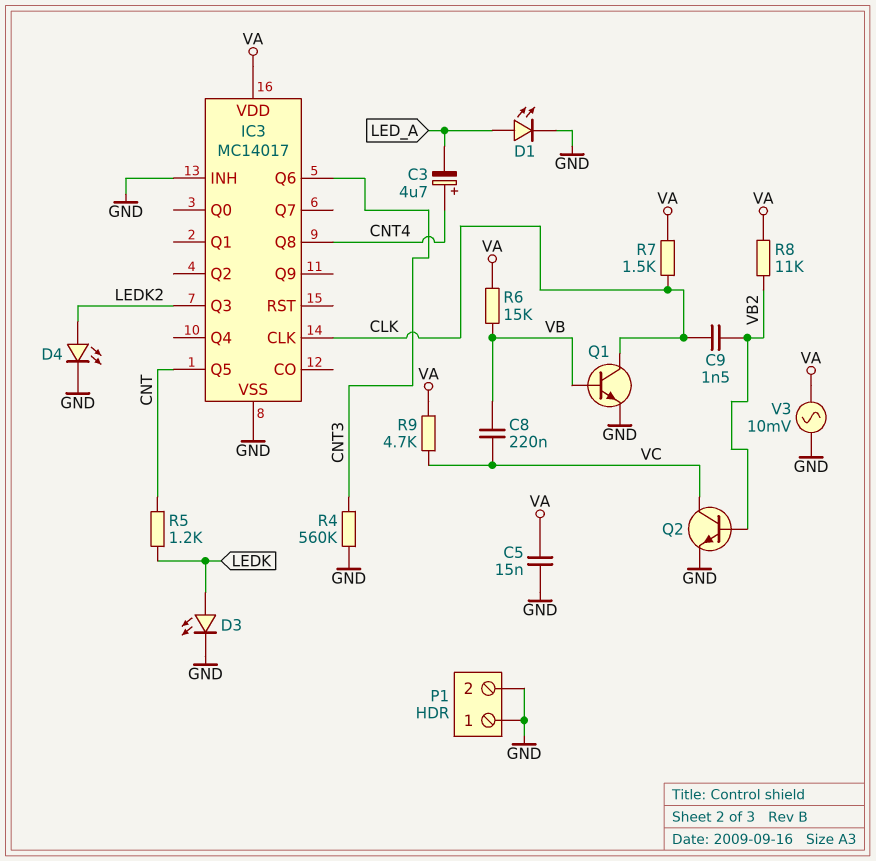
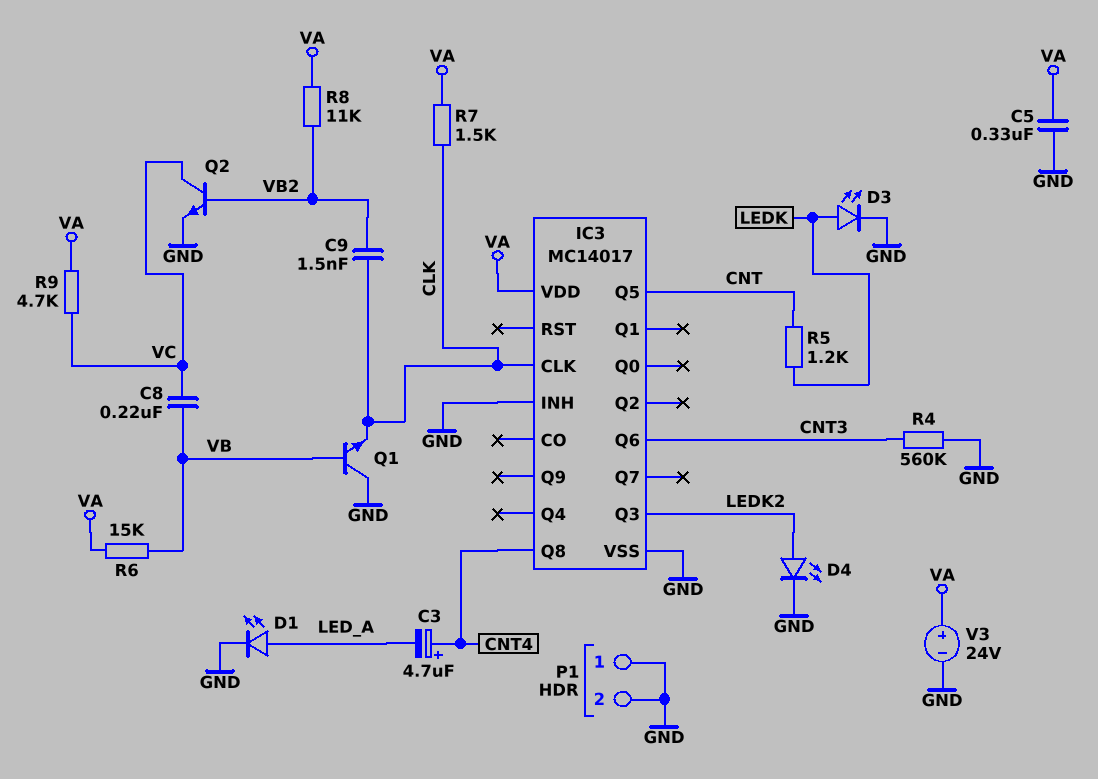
C5: 15nF (GND, VA) -> 330nF (GND, VA)
Q1: NPN (B VB, C CLK, E GND) -> NPN (B VB, C GND, E CLK)
V3: AC 10mV (GND, VA) -> 24V (plus VA, minus GND)

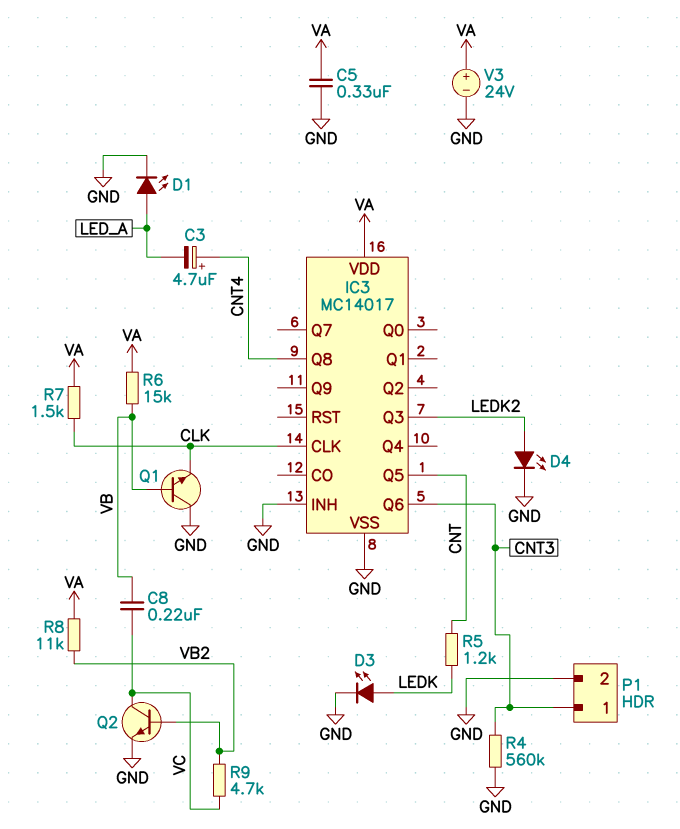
C9: 1.5nF (CLK, VB2) -> none
P1 pin 1: GND -> CNT3
R9: 4.7k (VA, VC) -> 4.7k (VB2, VC)

